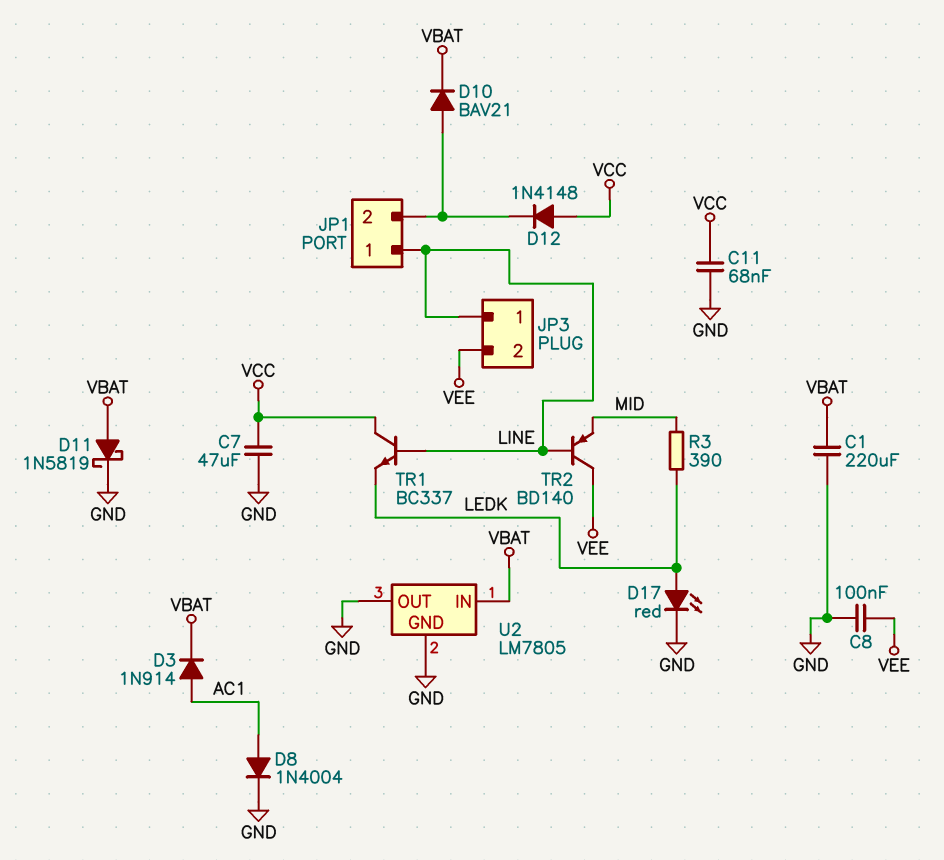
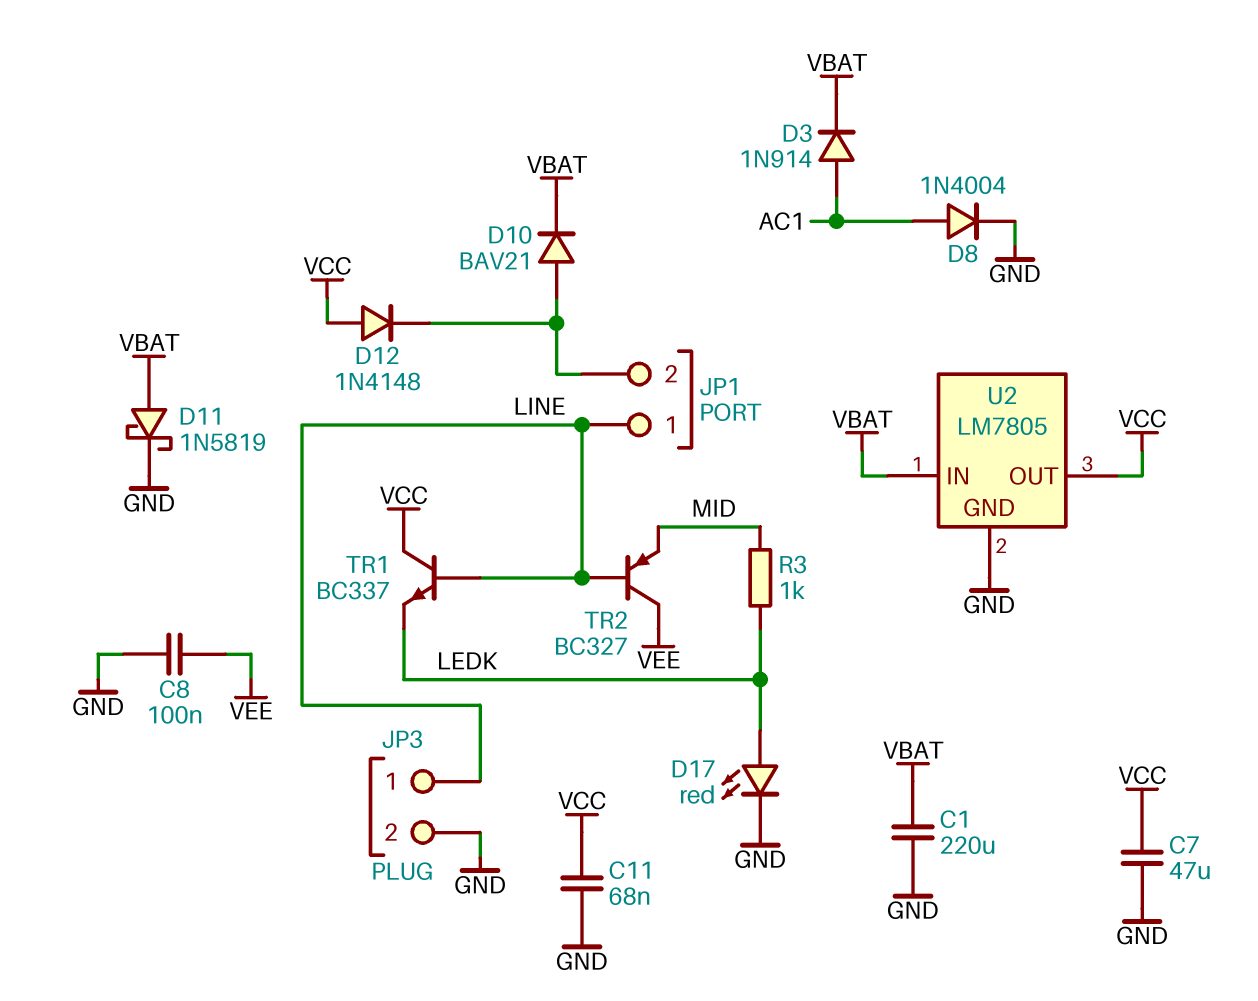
JP3 pin 2: VEE -> GND
R3: 390 (LEDK, MID) -> 1k (LEDK, MID)
TR2: PNP BD140 (B LINE, C VEE, E MID) -> PNP BC327 (B LINE, C VEE, E MID)
U2 pin OUT: GND -> VCC

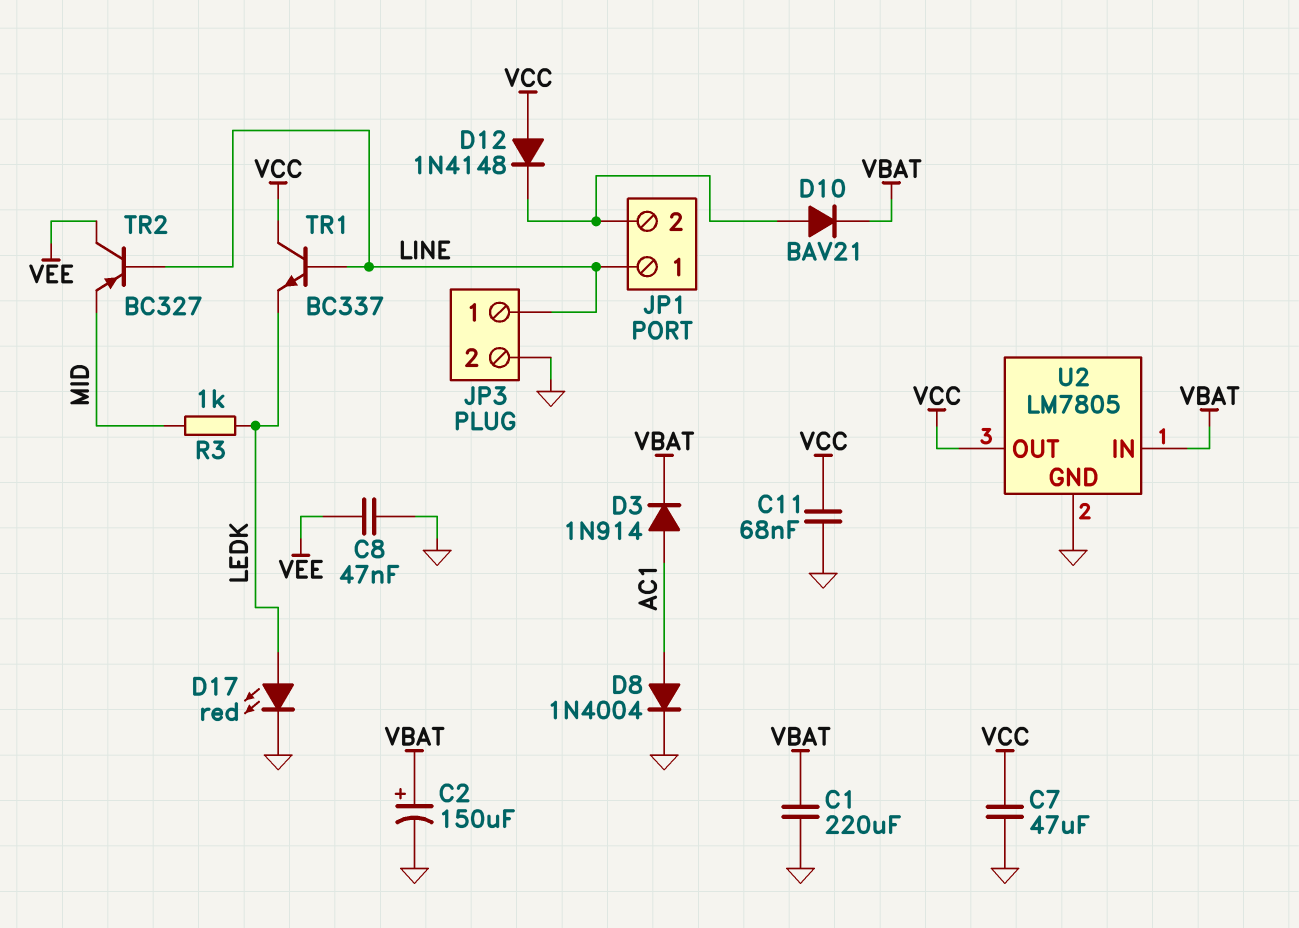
C2: none -> 150uF (plus VBAT, minus GND)
C8: 100nF (GND, VEE) -> 47nF (GND, VEE)
D11: schottky 1N5819 (A VBAT, K GND) -> none

